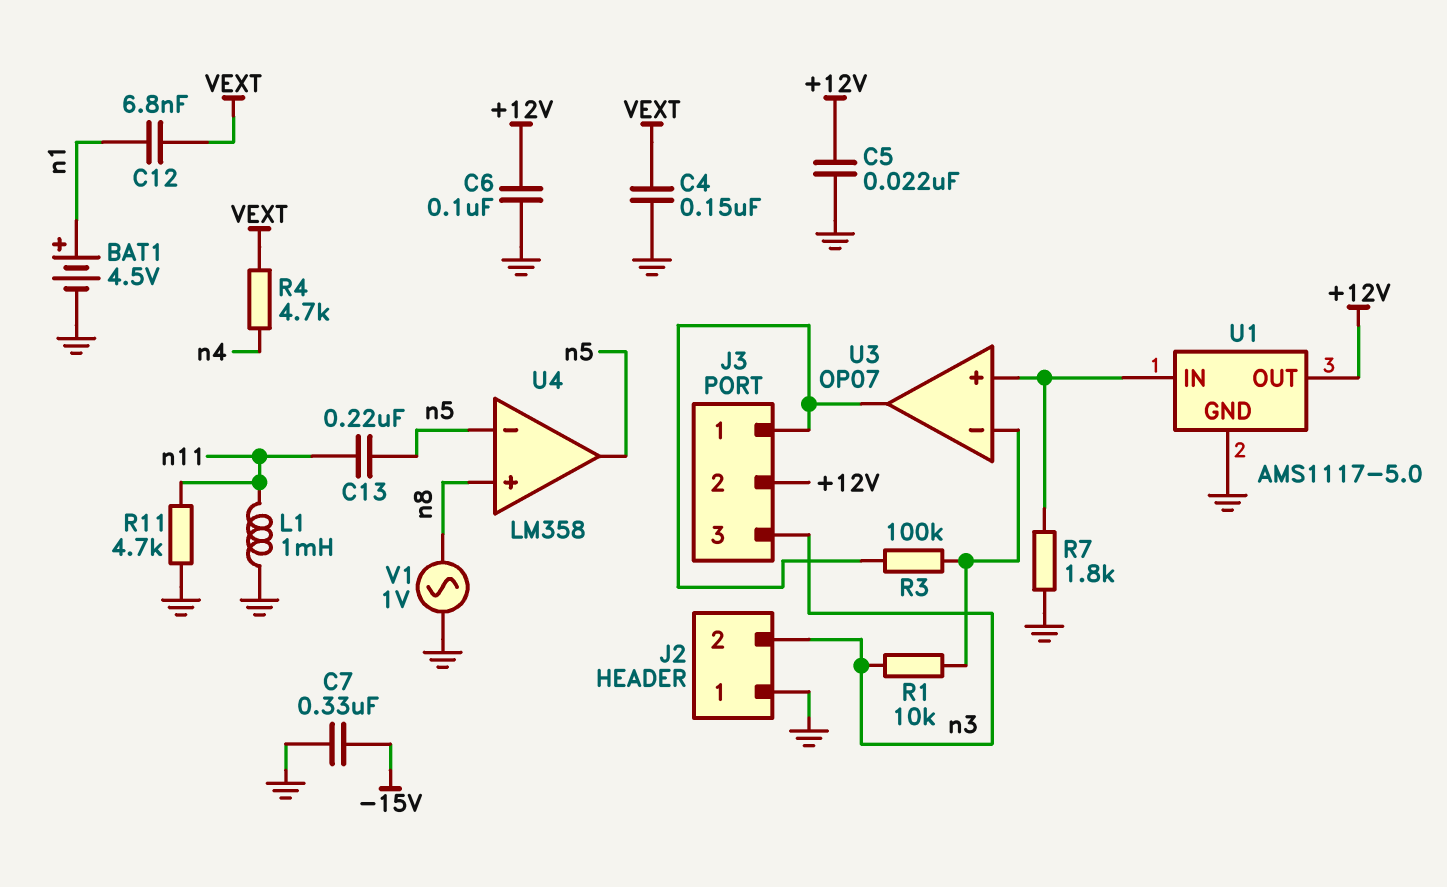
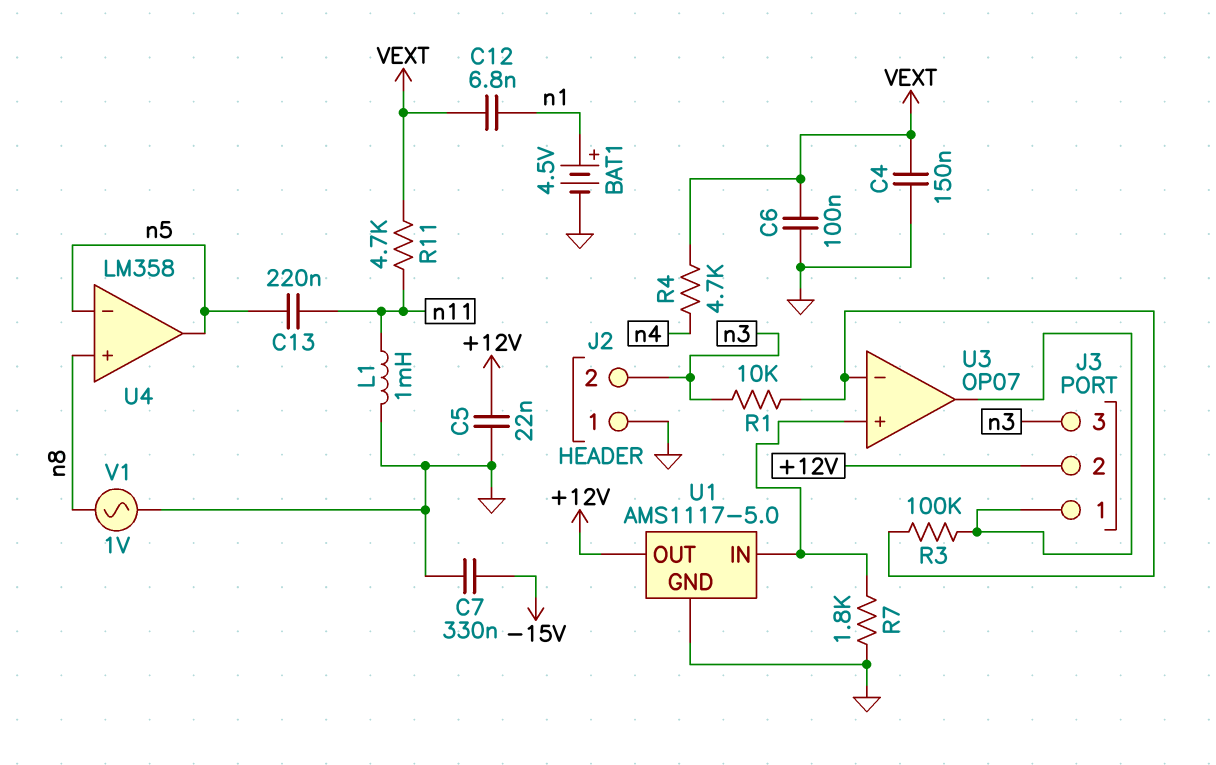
C6: 100nF (+12V, GND) -> 100nF (GND, VEXT)
R11: 4.7k (GND, n11) -> 4.7k (VEXT, n11)

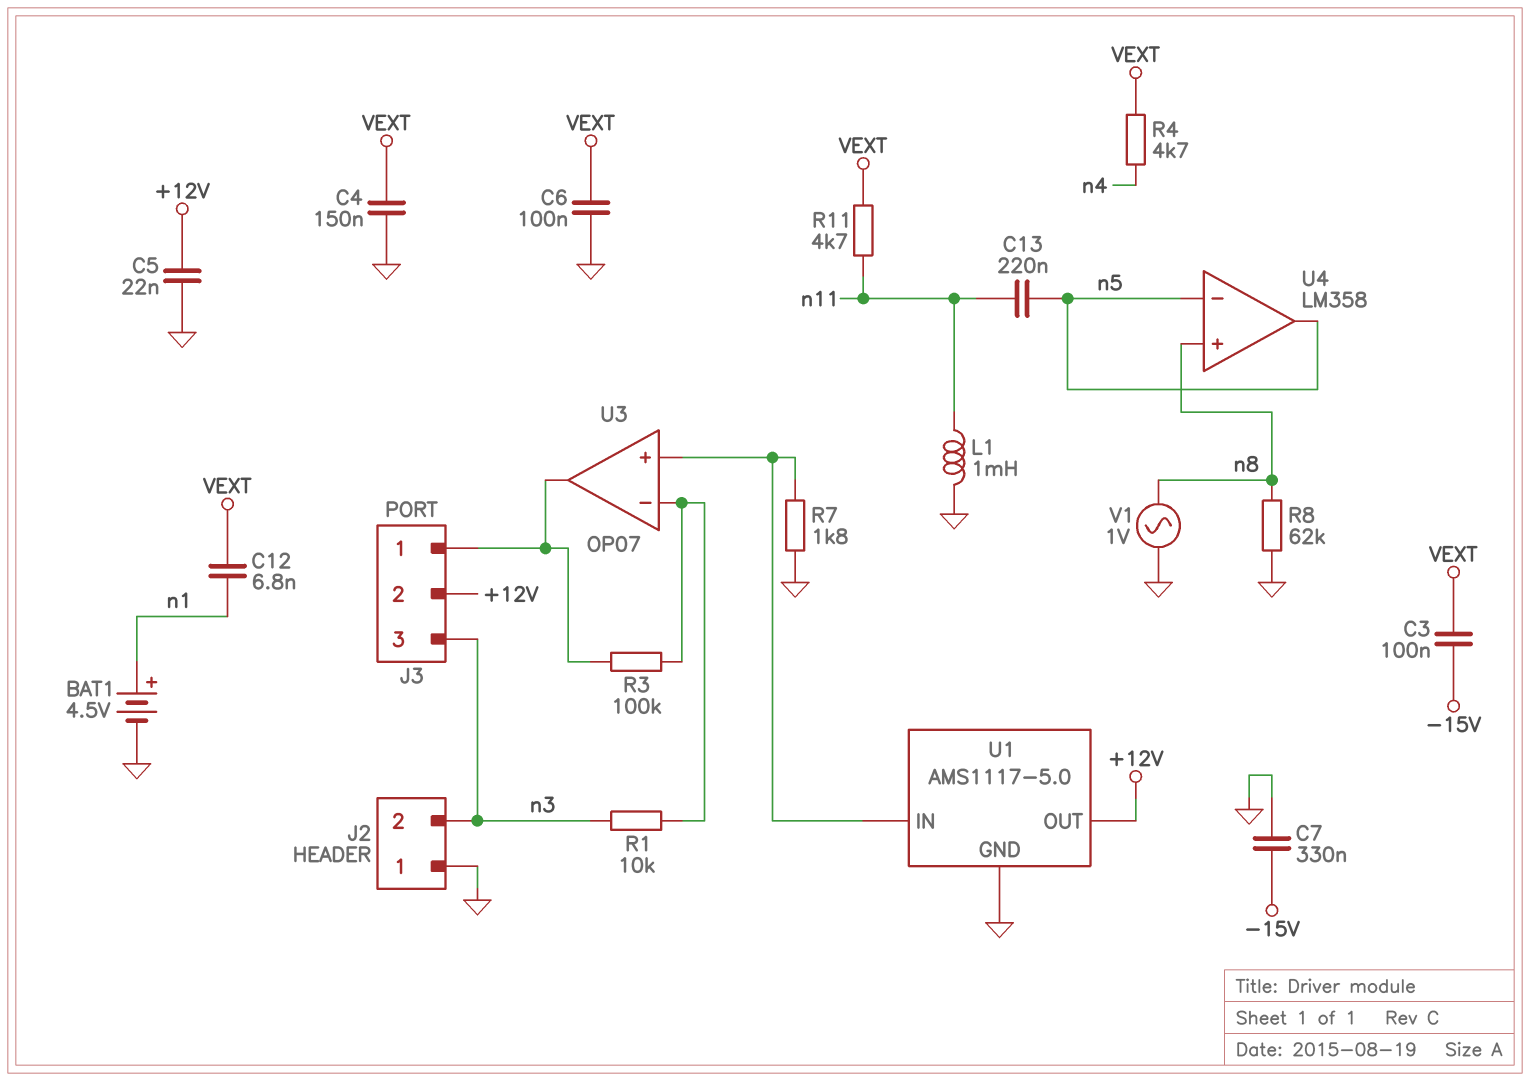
C3: none -> 100nF (-15V, VEXT)
R8: none -> 62k (GND, n8)

